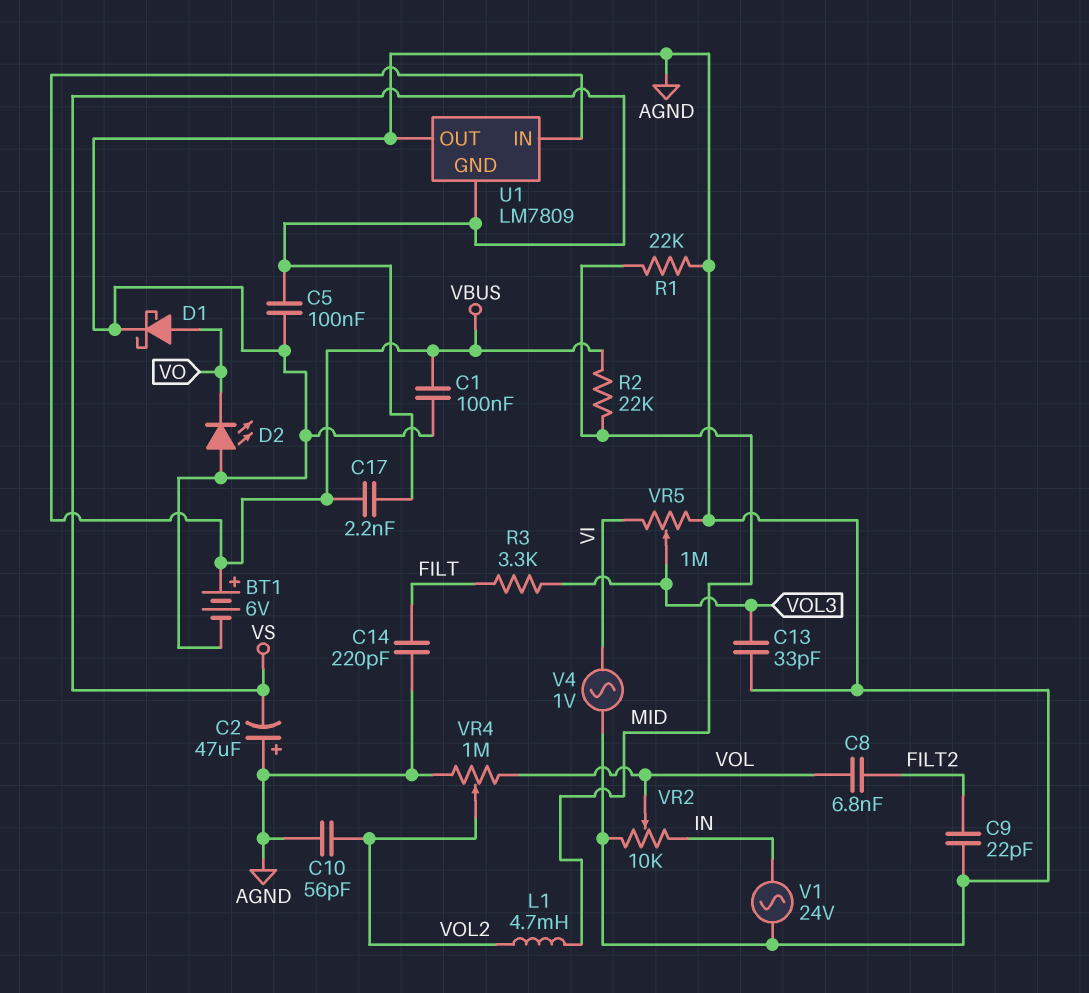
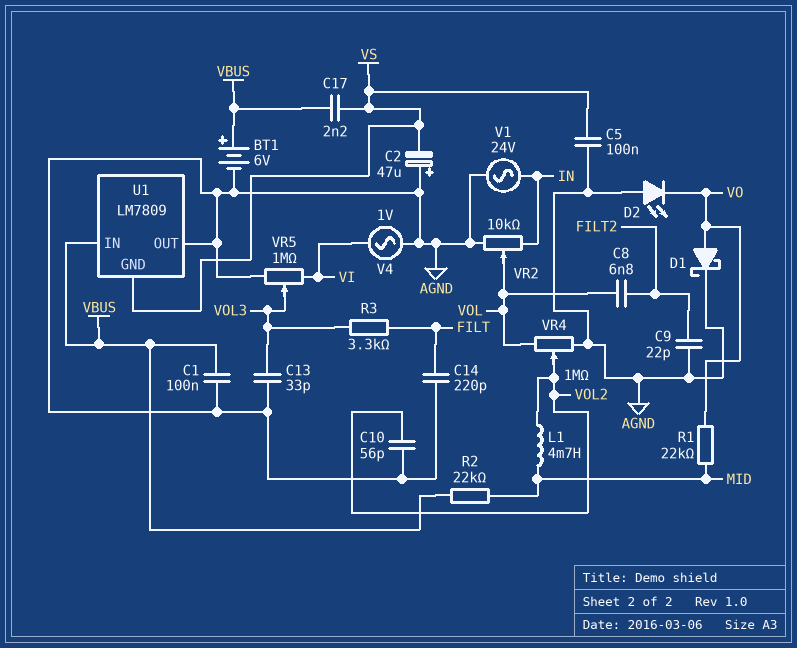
R1: 22k (AGND, MID) -> 22k (MID, VO)

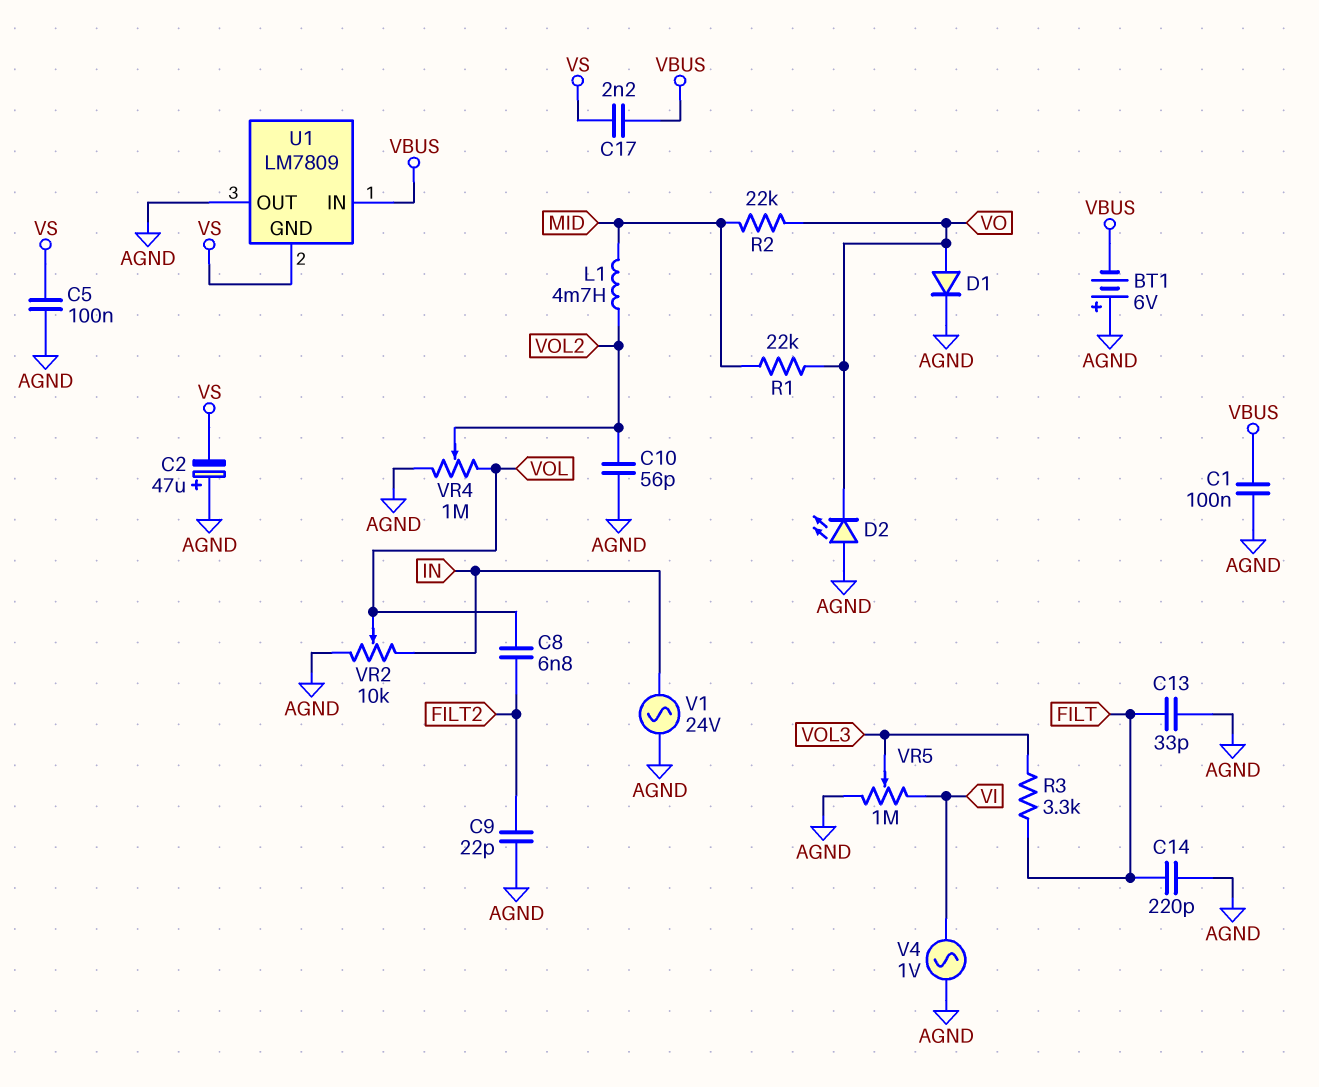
BT1: 6V (plus VBUS, minus AGND) -> 6V (plus AGND, minus VBUS)
C13: 33pF (AGND, VOL3) -> 33pF (AGND, FILT)
D1: schottky (A VO, K AGND) -> diode (A VO, K AGND)
R2: 22k (MID, VBUS) -> 22k (MID, VO)

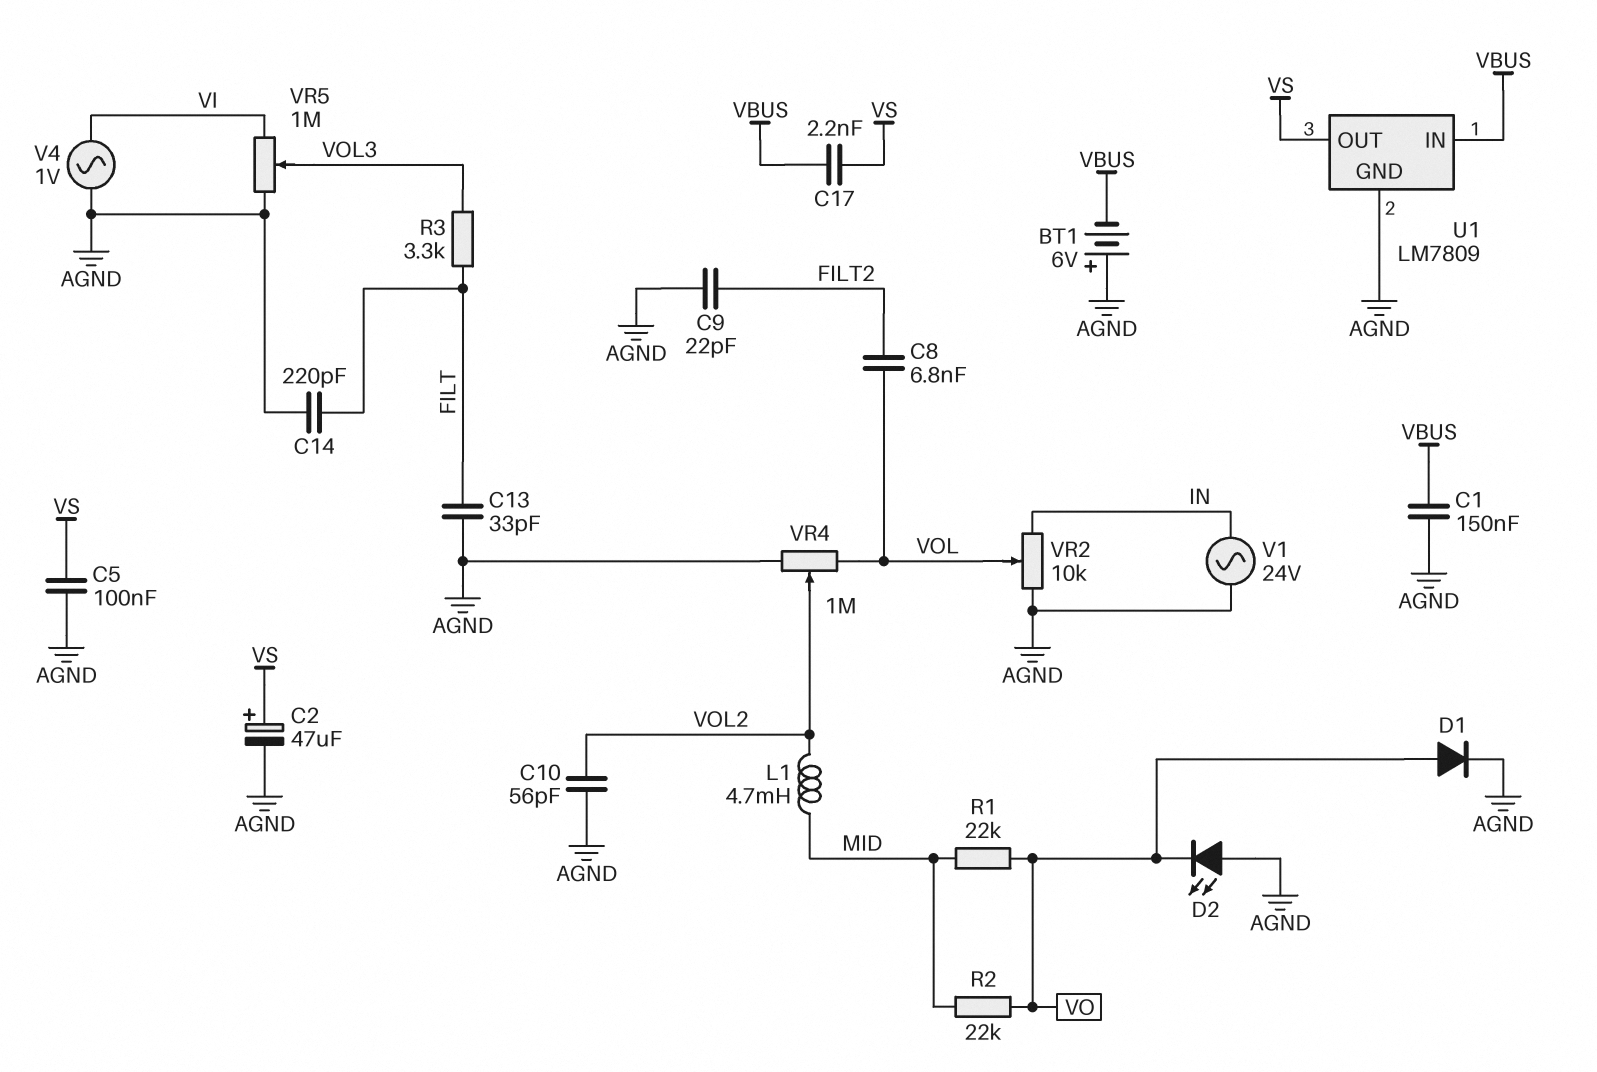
C1: 100nF (AGND, VBUS) -> 150nF (AGND, VBUS)
C2: 47uF (plus AGND, minus VS) -> 47uF (plus VS, minus AGND)
U1 pin GND: VS -> AGND
U1 pin OUT: AGND -> VS

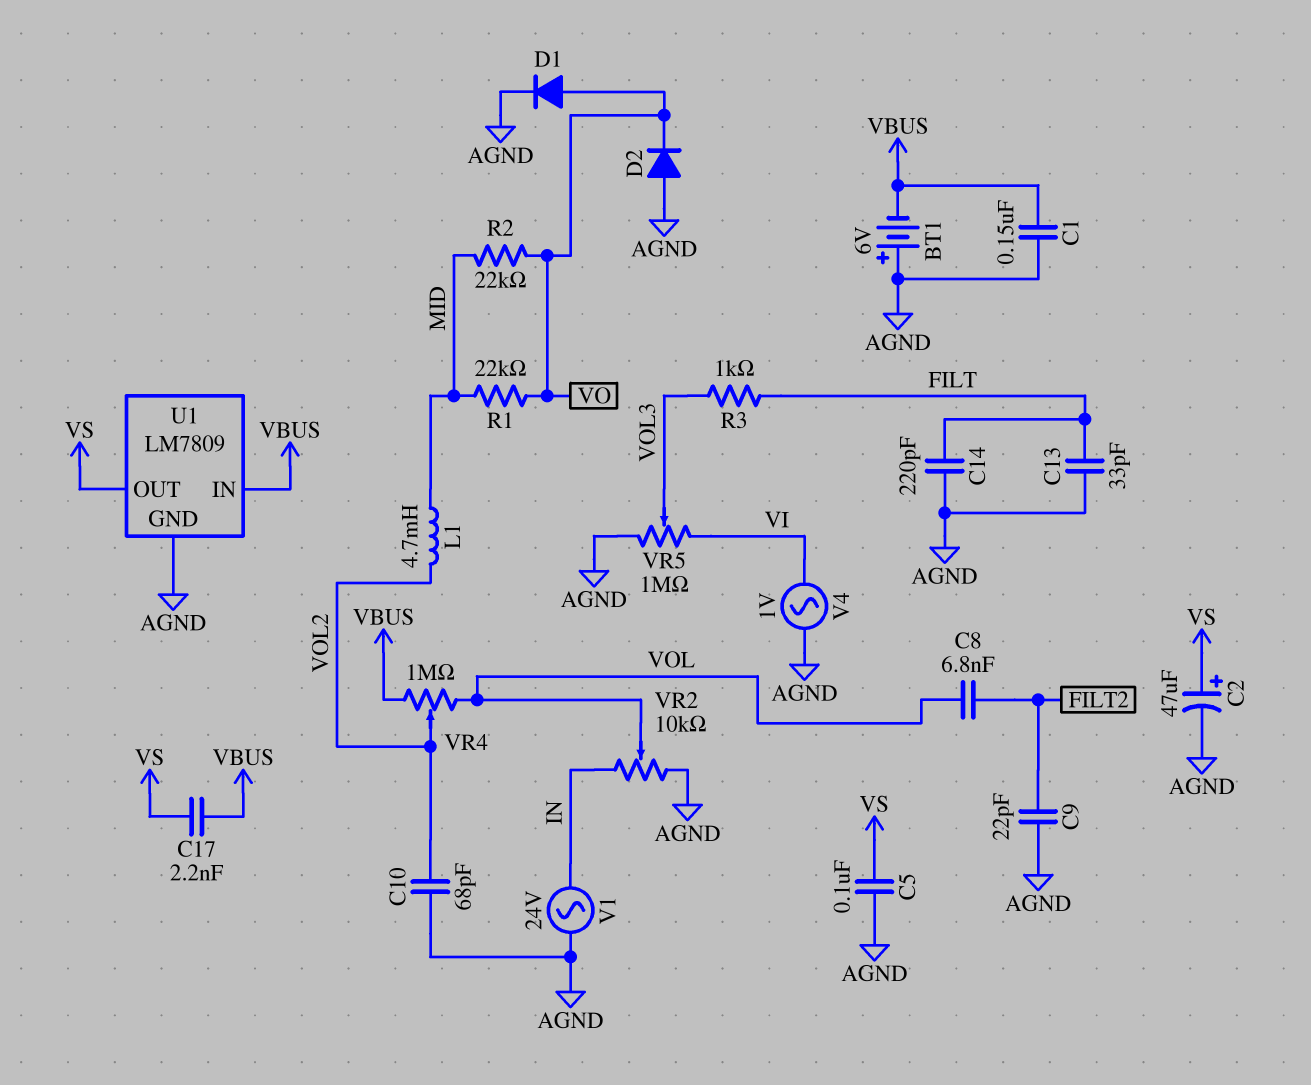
C10: 56pF (AGND, VOL2) -> 68pF (AGND, VOL2)
D2: LED (A AGND, K VO) -> diode (A AGND, K VO)
R3: 3.3k (FILT, VOL3) -> 1k (FILT, VOL3)
VR4: 1M (AGND, VOL, wiper VOL2) -> 1M (VBUS, VOL, wiper VOL2)

